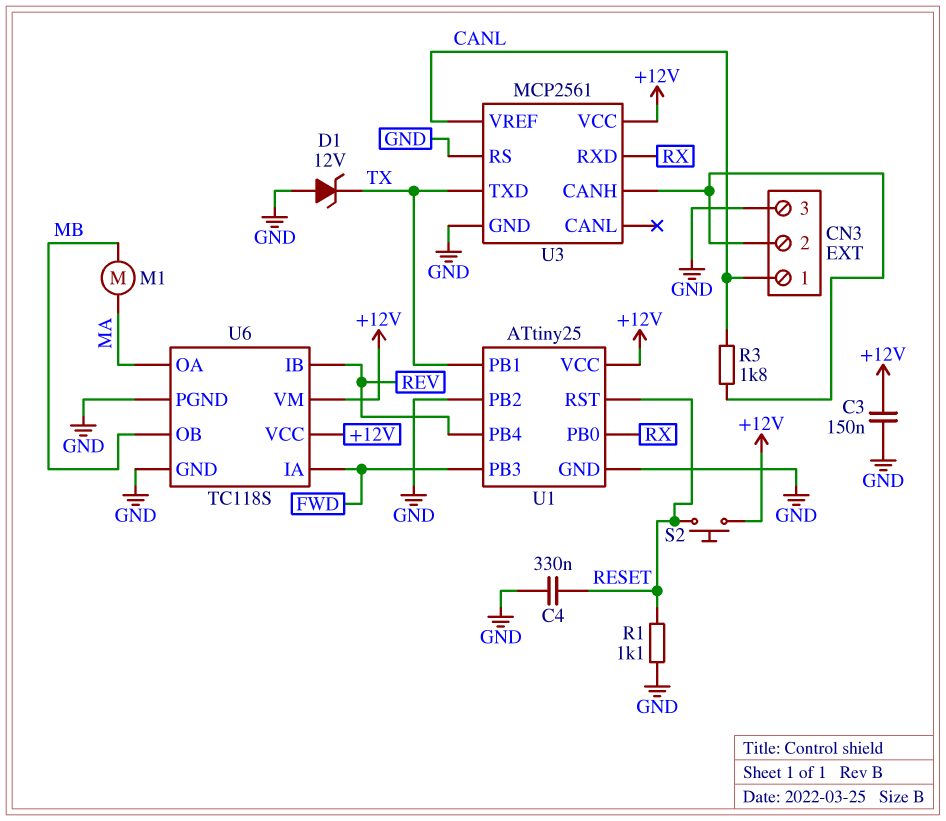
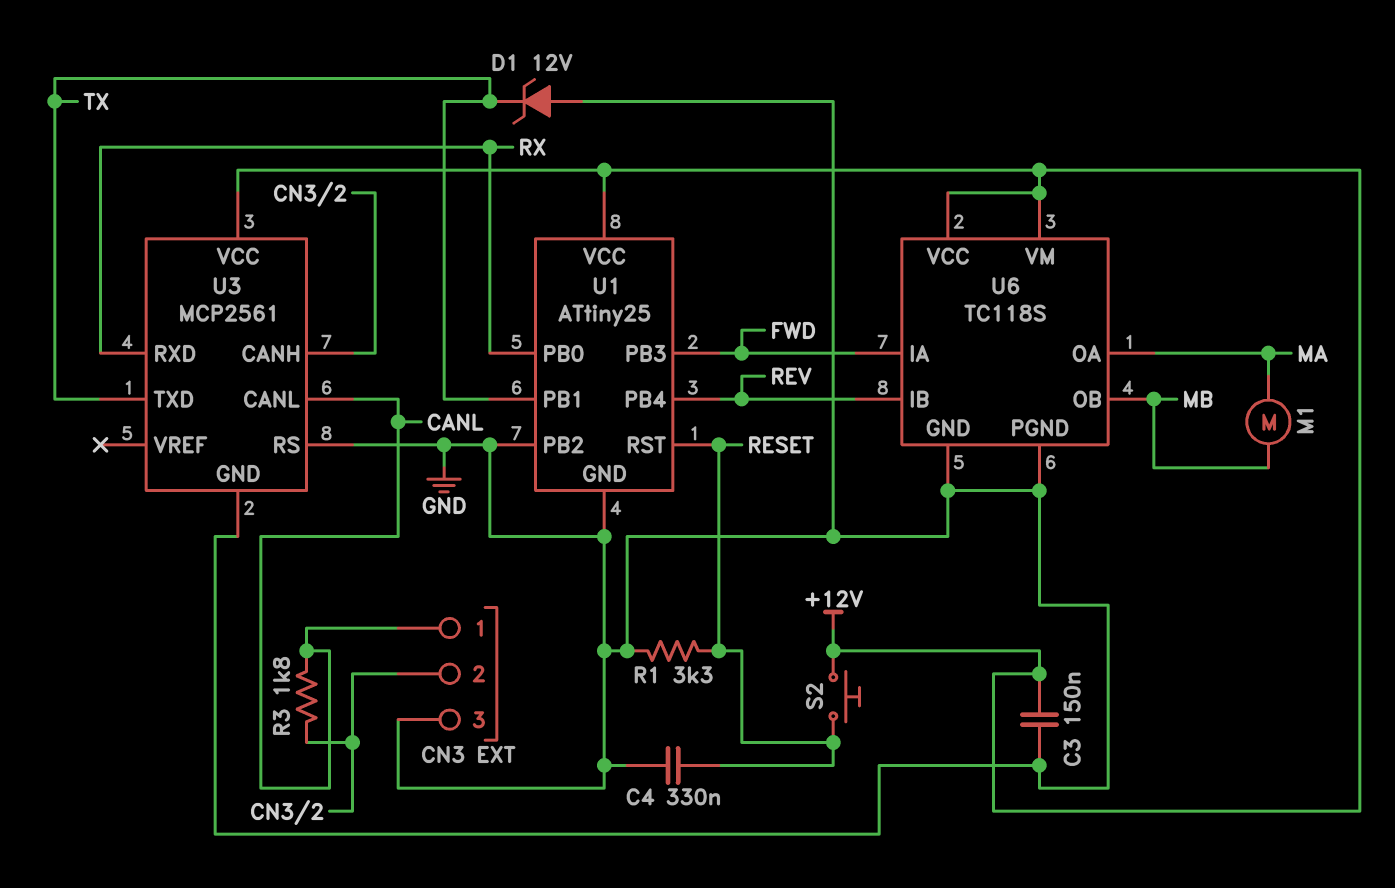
R1: 1.1k (GND, RESET) -> 3.3k (GND, RESET)
U3 pin CANL: none -> CANL
U3 pin VREF: CANL -> none

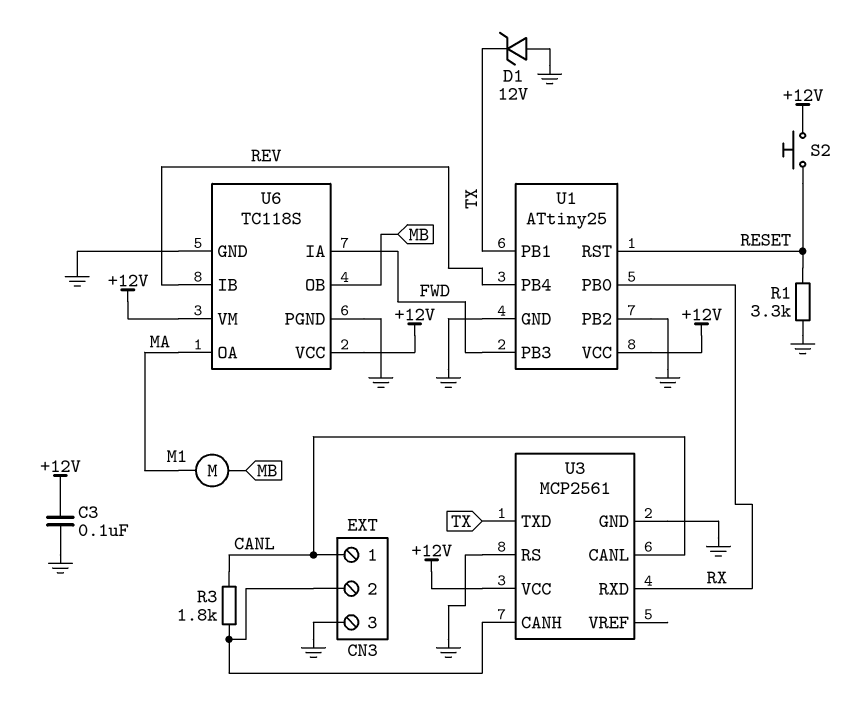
C3: 150nF (+12V, GND) -> 100nF (+12V, GND)
C4: 330nF (GND, RESET) -> none

